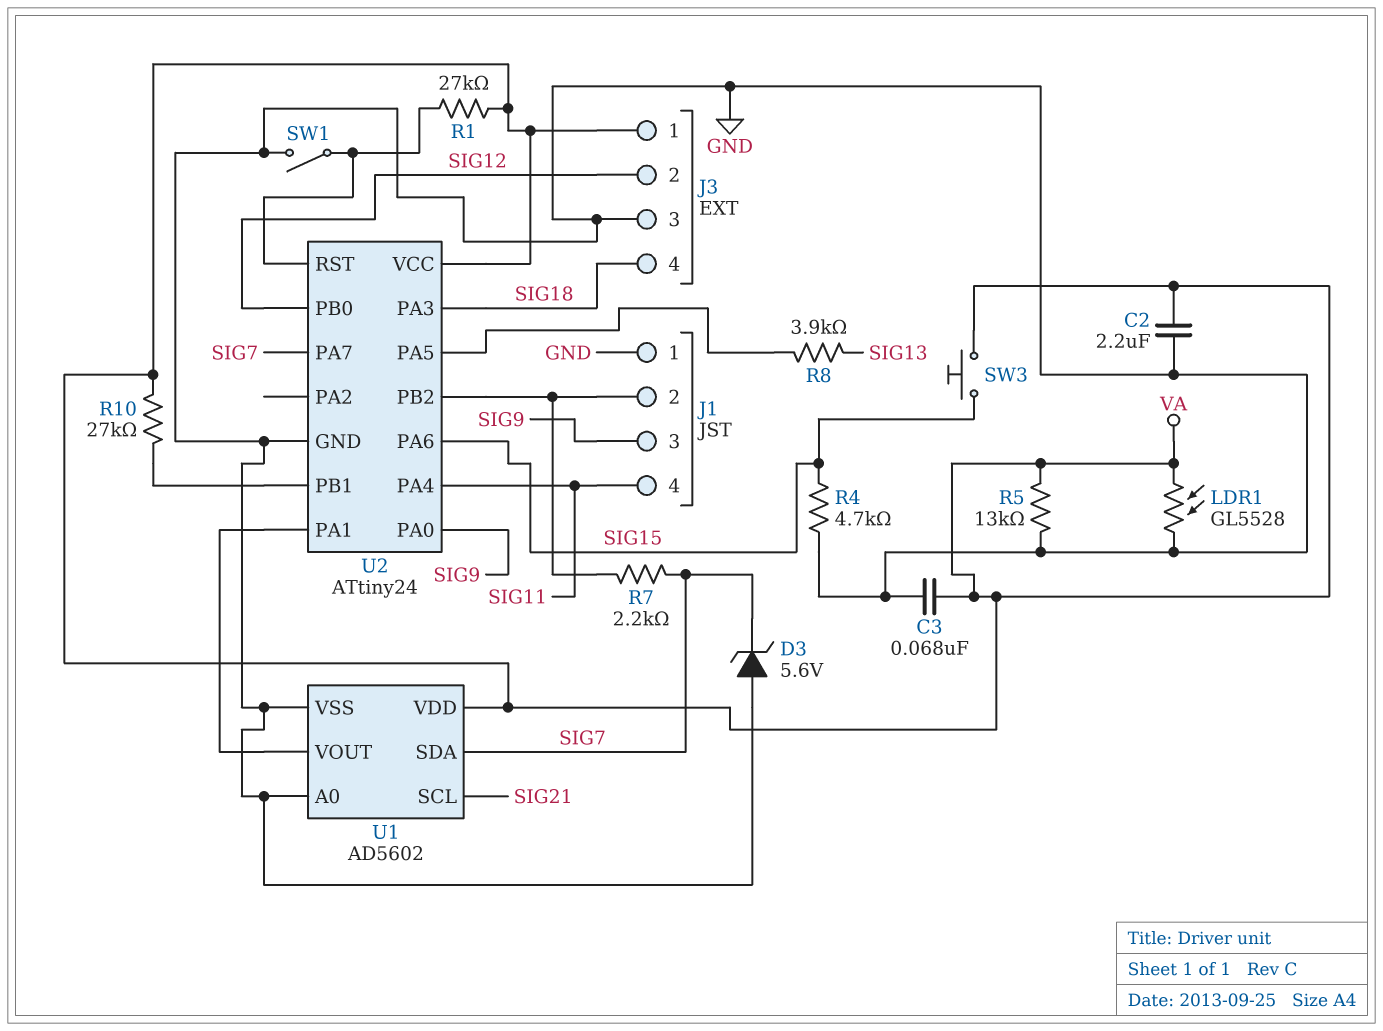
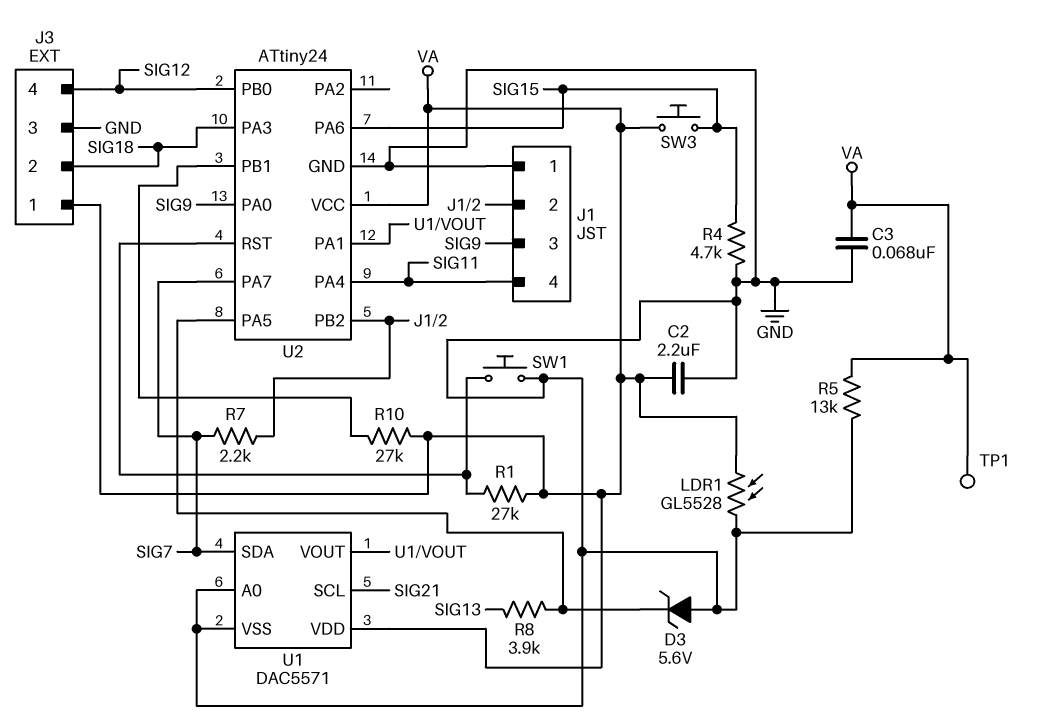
D3: zener 5.6V (A GND, K SIG7) -> zener 5.6V (A GND, K U2/PA5)
J3 pin 2: SIG12 -> SIG18
J3 pin 4: SIG18 -> SIG12
SW1: switch (GND, U2/RST) -> button (GND, U2/RST)
TP1: none -> test point (VA)
U1: AD5602 -> DAC5571

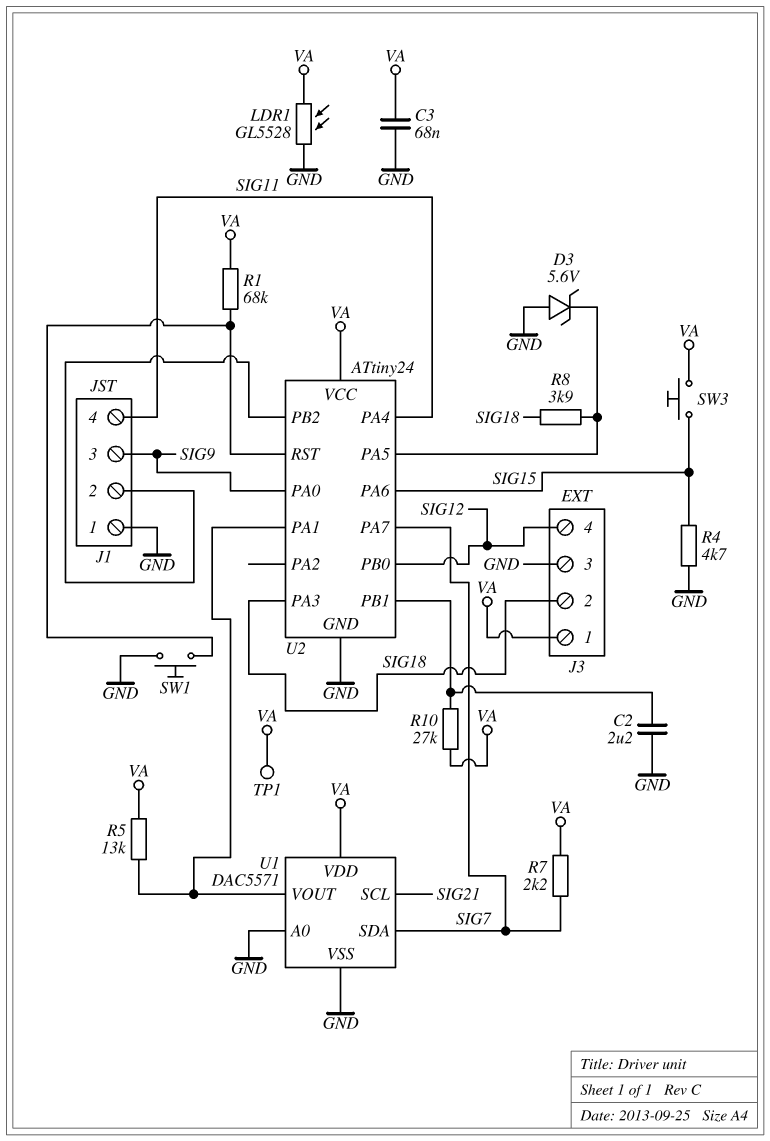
C2: 2.2uF (GND, VA) -> 2.2uF (GND, U2/PB1)
R1: 27k (U2/RST, VA) -> 68k (U2/RST, VA)
R5: 13k (GND, VA) -> 13k (U1/VOUT, VA)
R7: 2.2k (J1/2, SIG7) -> 2.2k (SIG7, VA)
R8: 3.9k (SIG13, U2/PA5) -> 3.9k (SIG18, U2/PA5)

